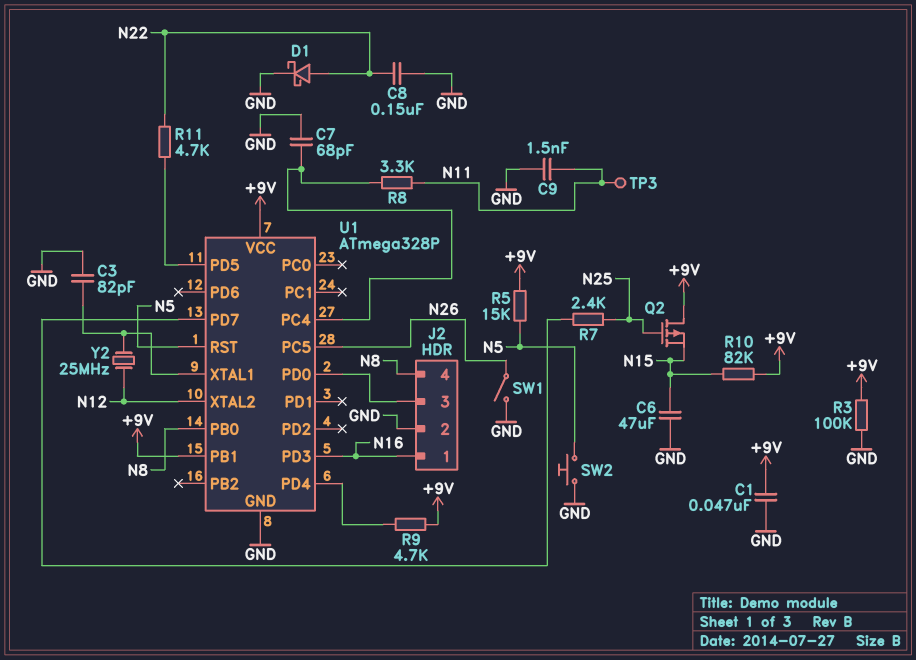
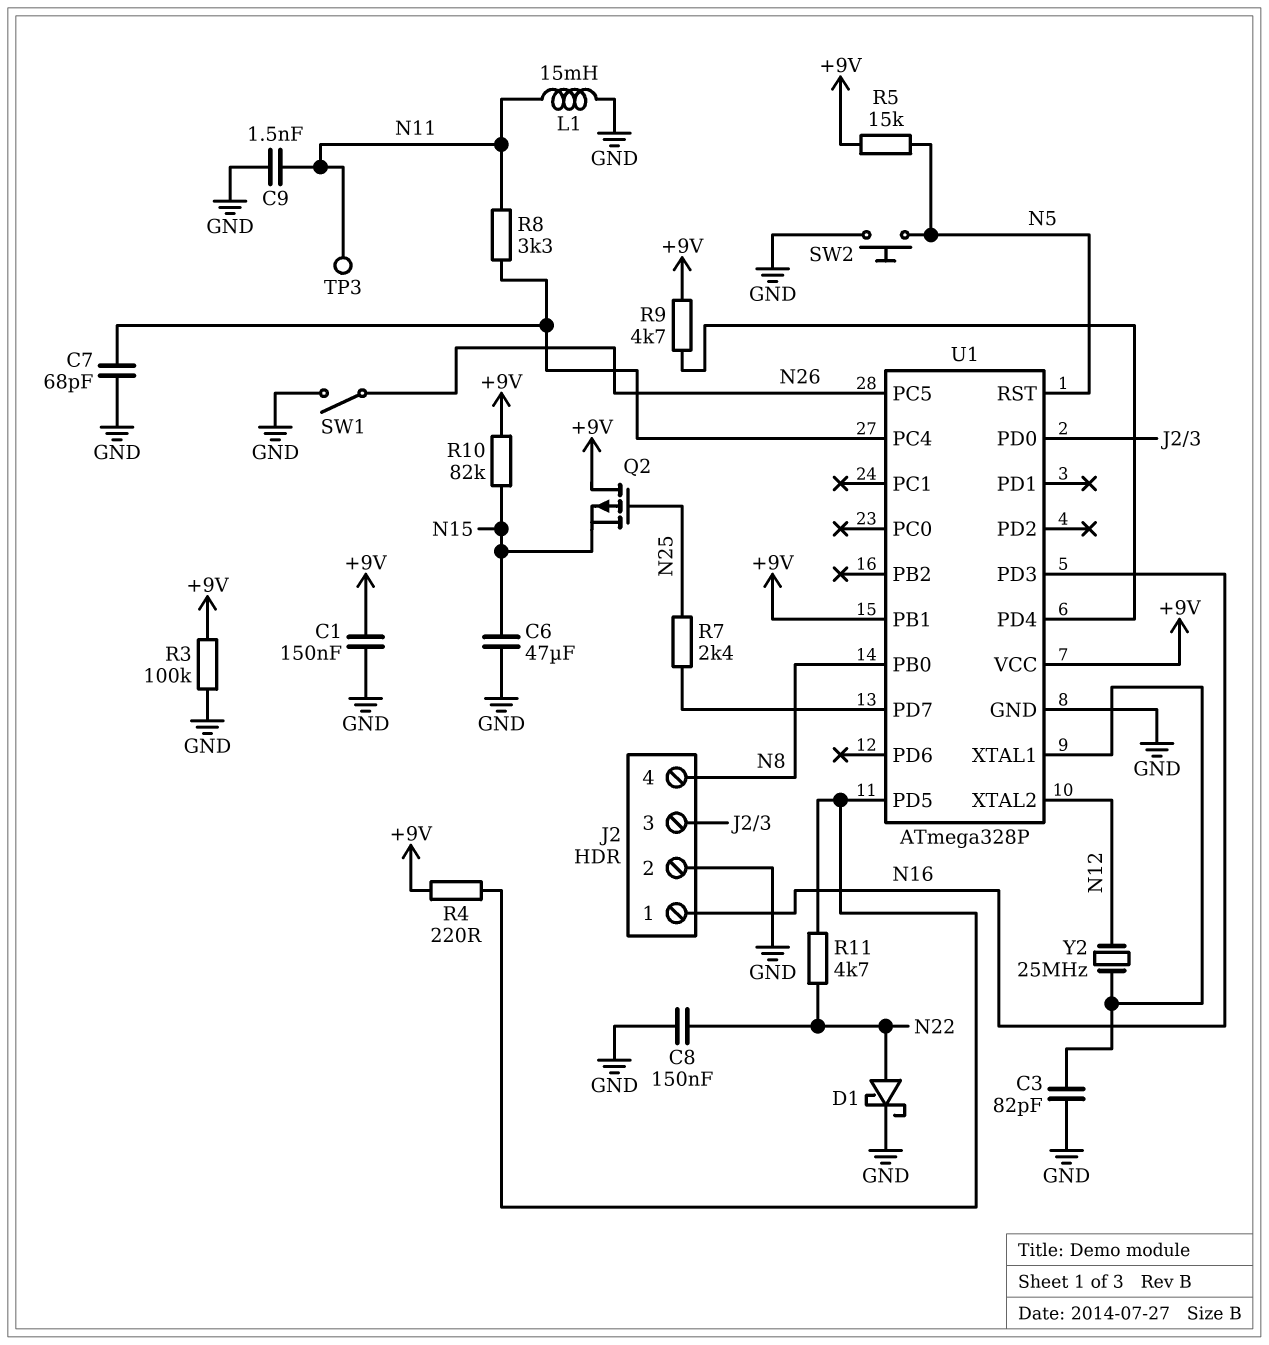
C1: 47nF (+9V, GND) -> 150nF (+9V, GND)
L1: none -> 15mH (GND, N11)
R4: none -> 220 (+9V, U1/PD5)

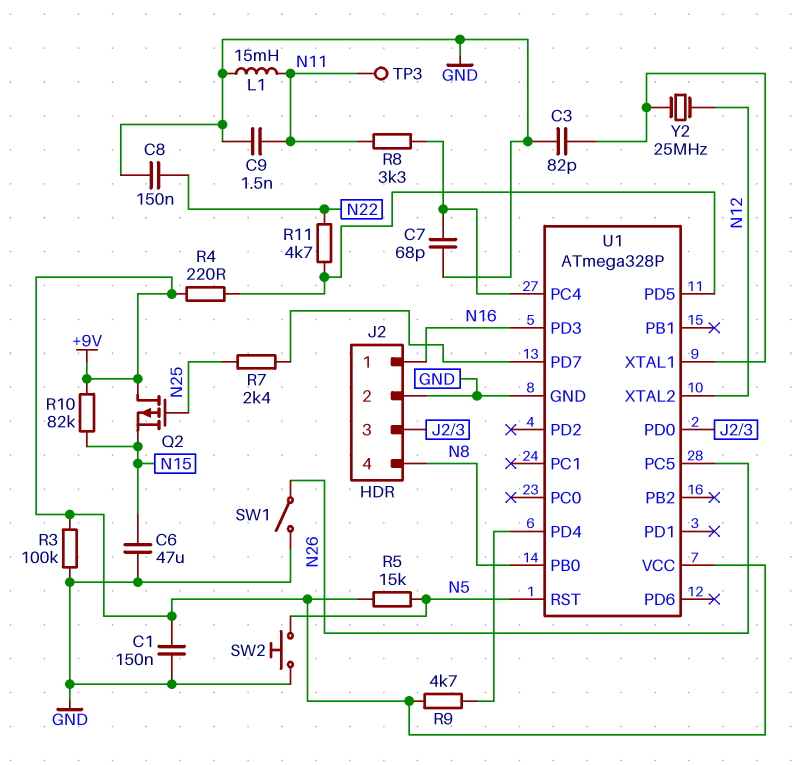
D1: schottky (A N22, K GND) -> none
U1 pin PB1: +9V -> none

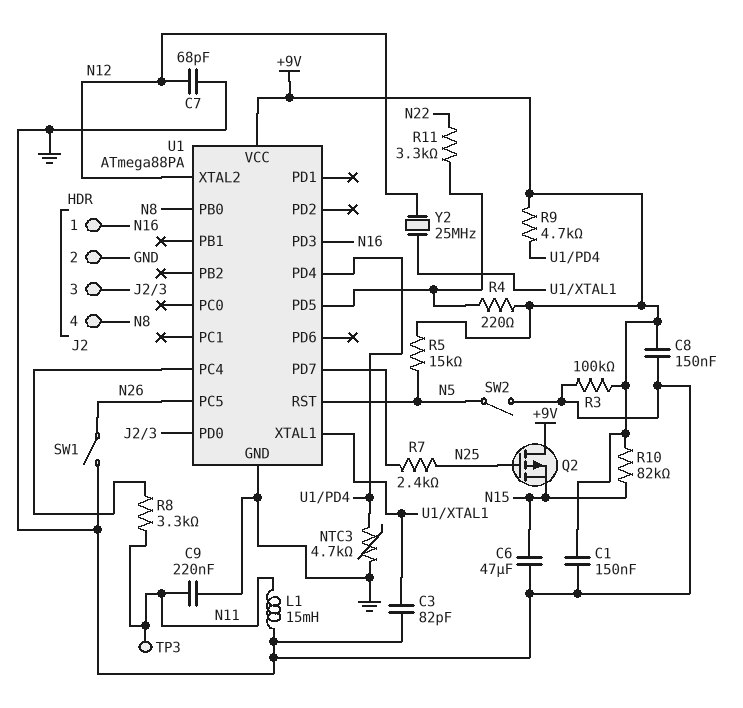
C7: 68pF (GND, U1/PC4) -> 68pF (GND, N12)
C8: 150nF (GND, N22) -> 150nF (+9V, GND)
C9: 1.5nF (GND, N11) -> 220nF (GND, N11)
NTC3: none -> 4.7k (GND, U1/PD4)
R11: 4.7k (N22, U1/PD5) -> 3.3k (N22, U1/PD5)
SW2: button (GND, N5) -> switch (GND, N5)
U1: ATmega328P -> ATmega88PA

